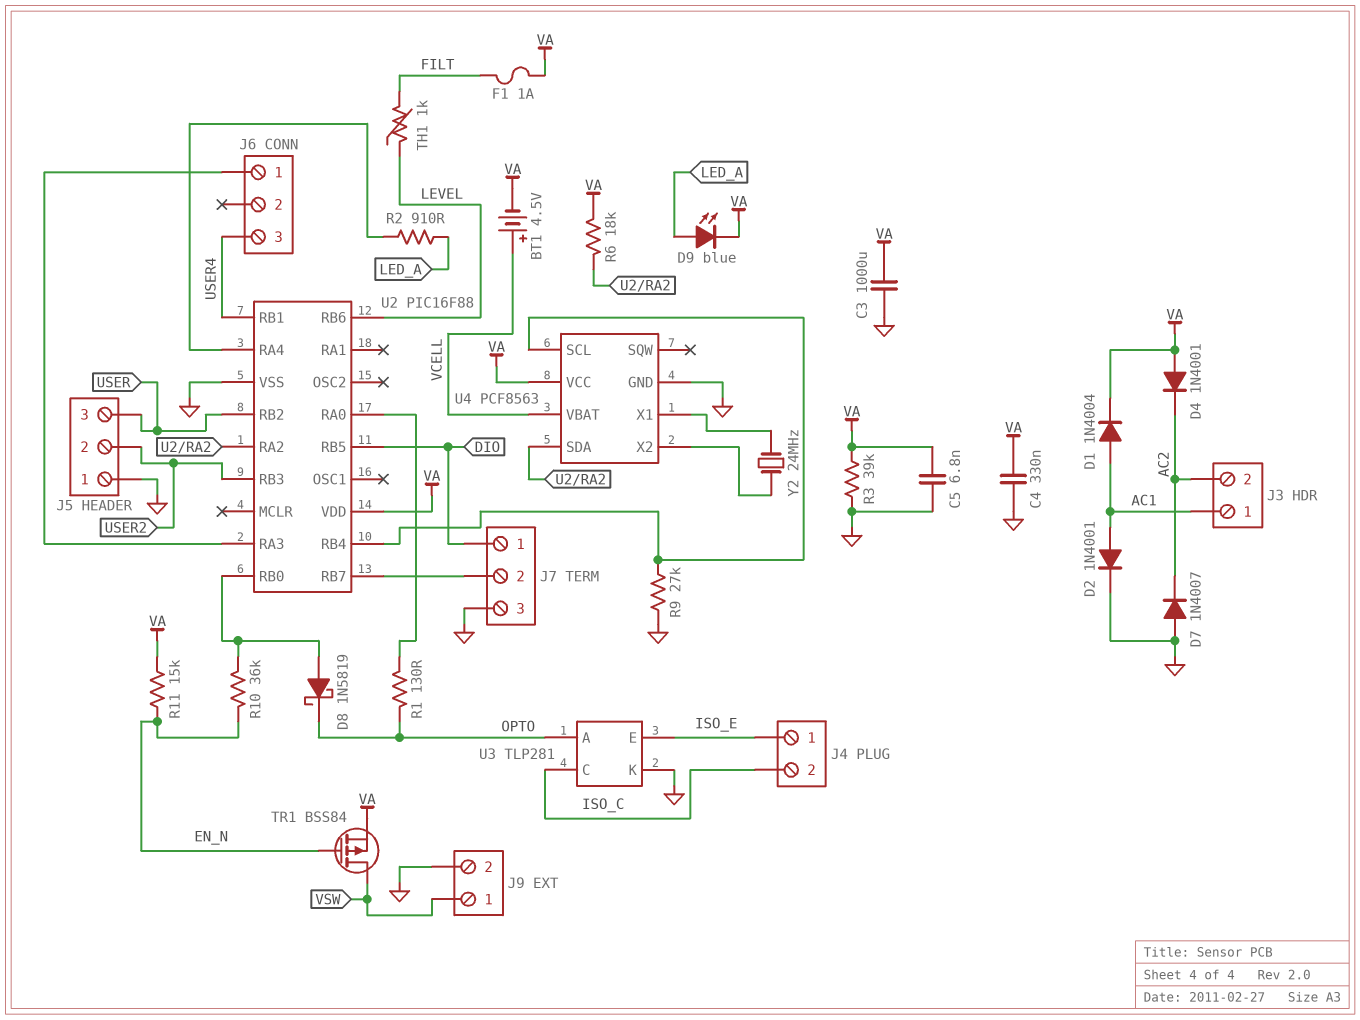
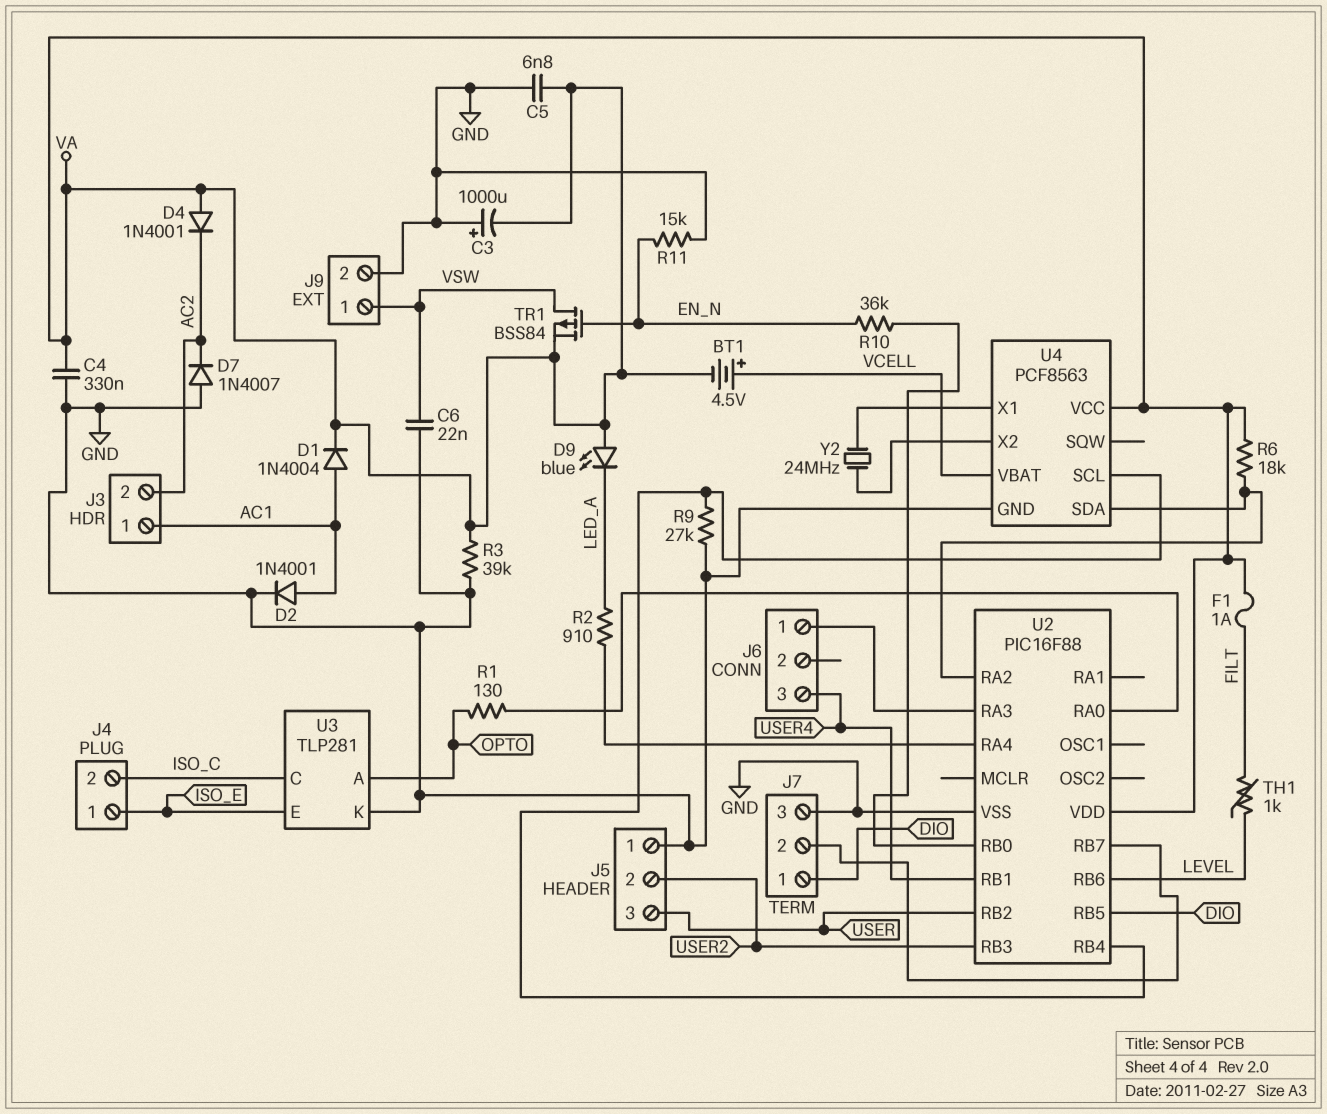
C3: 1000uF (GND, VA) -> 1000uF (plus GND, minus VA)
C6: none -> 22nF (GND, VSW)
D8: schottky 1N5819 (A U2/RB0, K OPTO) -> none
D9: LED blue (A LED_A, K VA) -> LED blue (A VA, K LED_A)
R11: 15k (EN_N, VA) -> 15k (EN_N, GND)

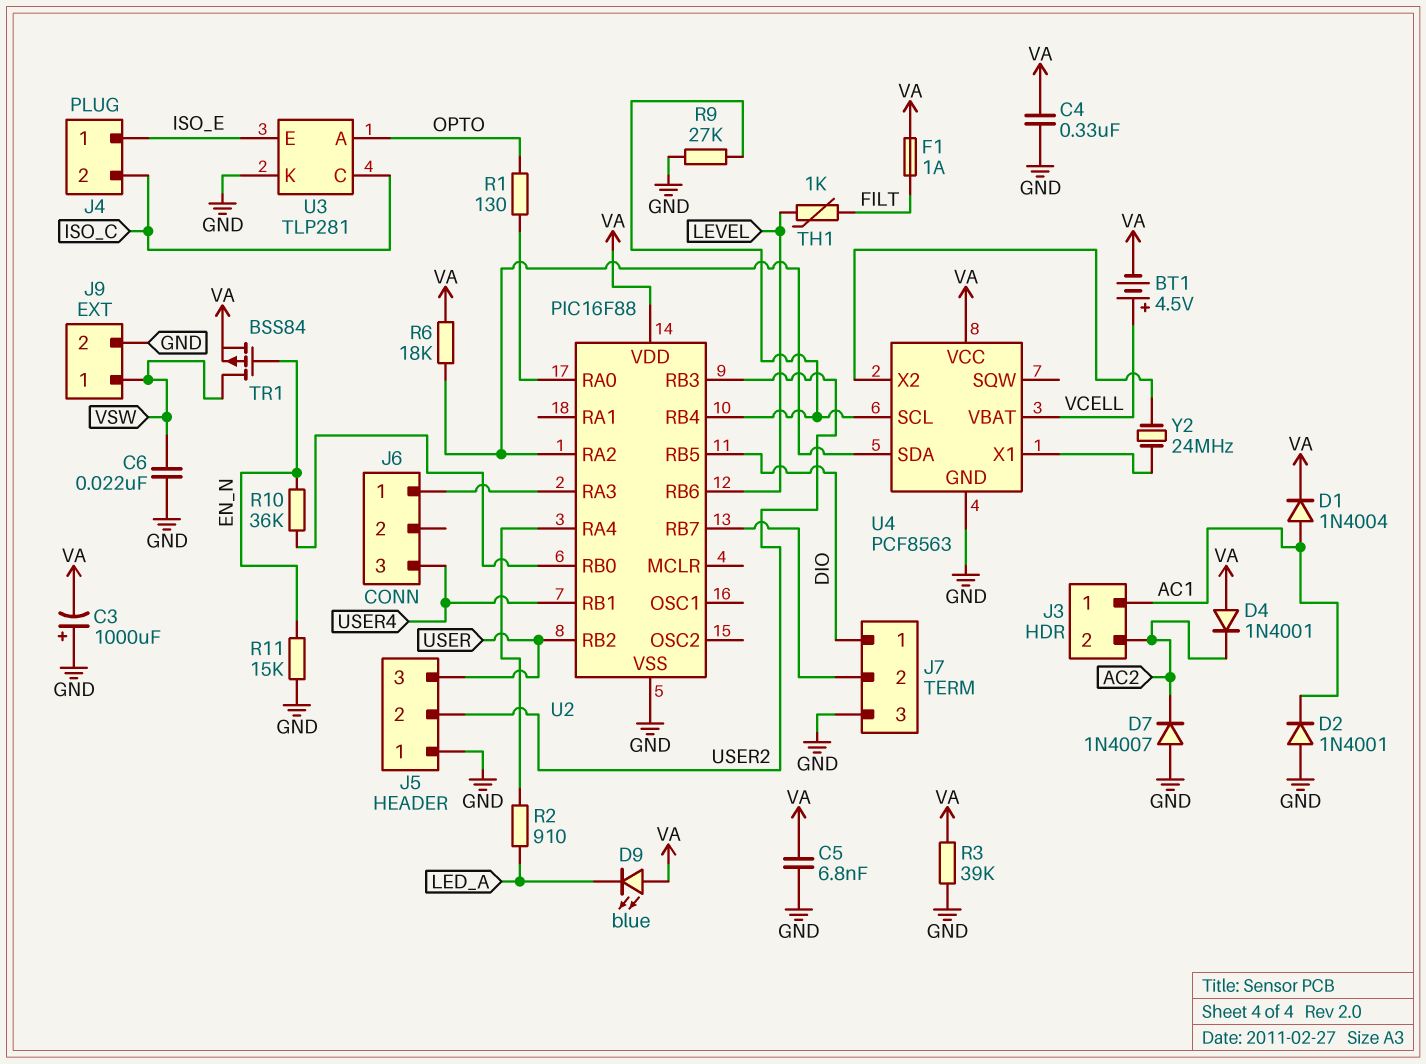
D2: diode 1N4001 (A AC1, K GND) -> diode 1N4001 (A GND, K AC1)

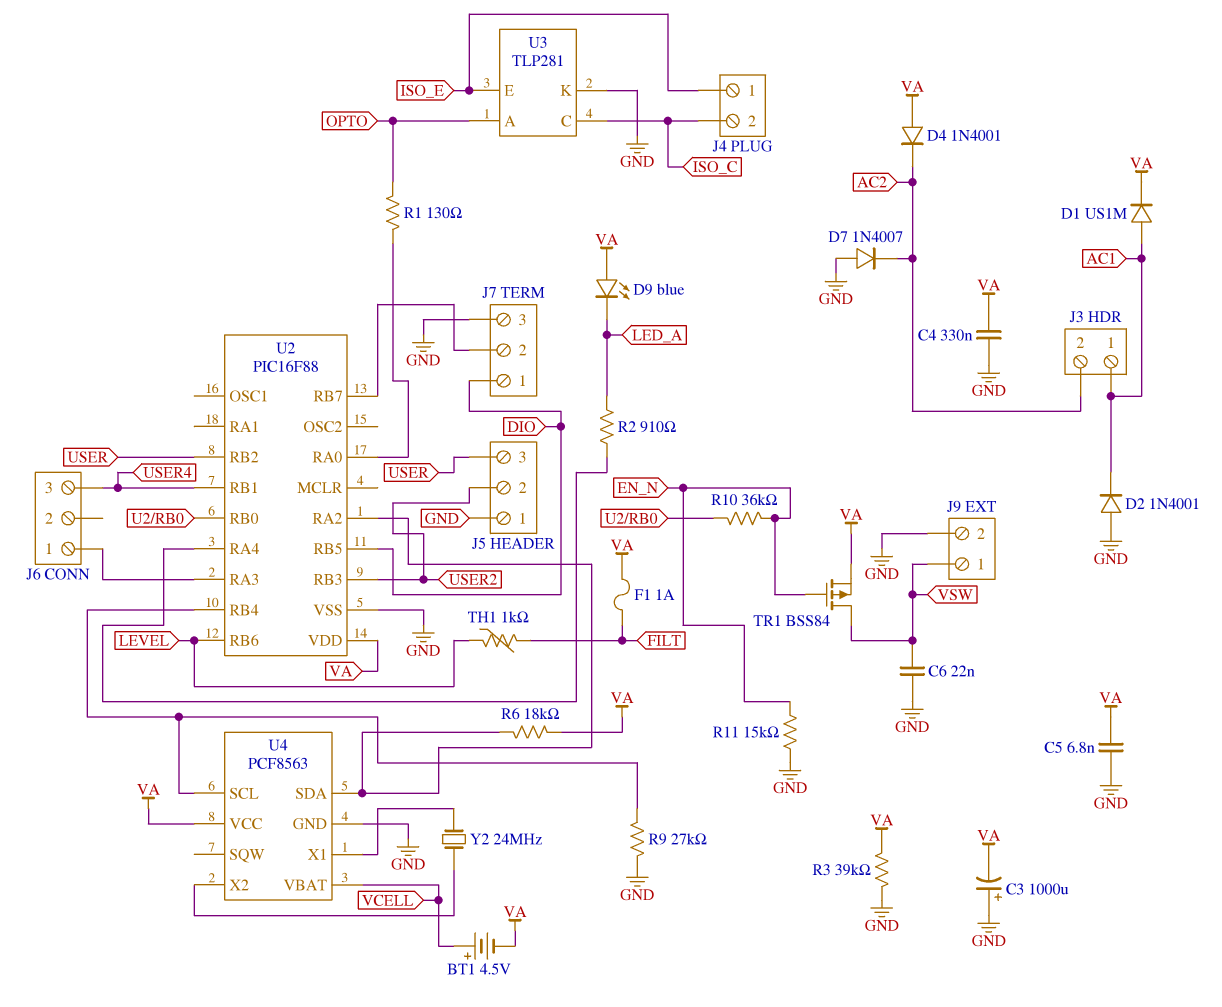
D1: diode 1N4004 (A AC1, K VA) -> diode US1M (A AC1, K VA)

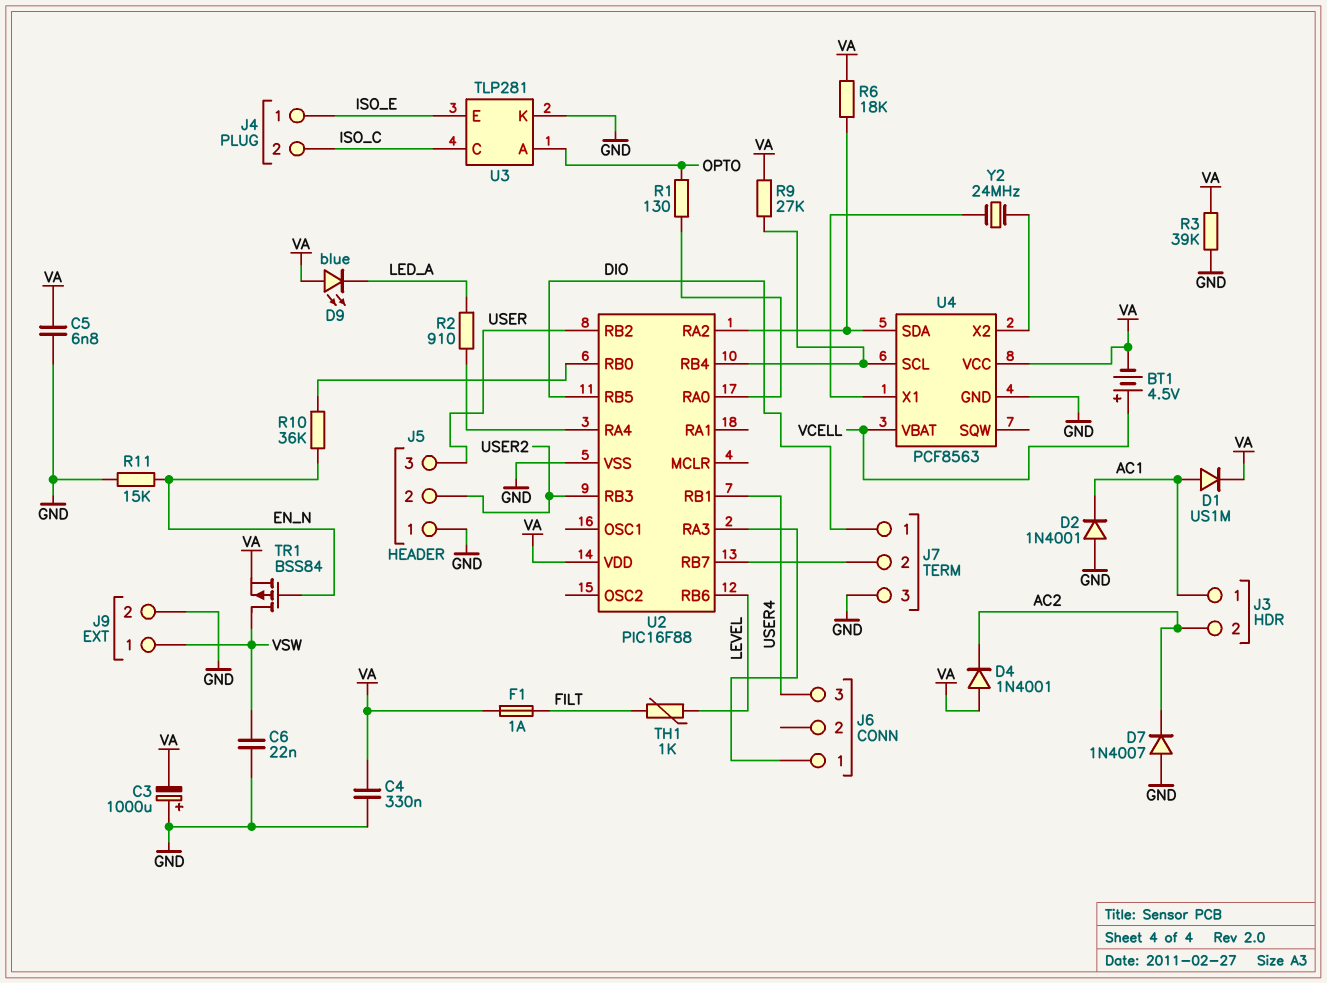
R9: 27k (GND, U2/RB4) -> 27k (U2/RB4, VA)

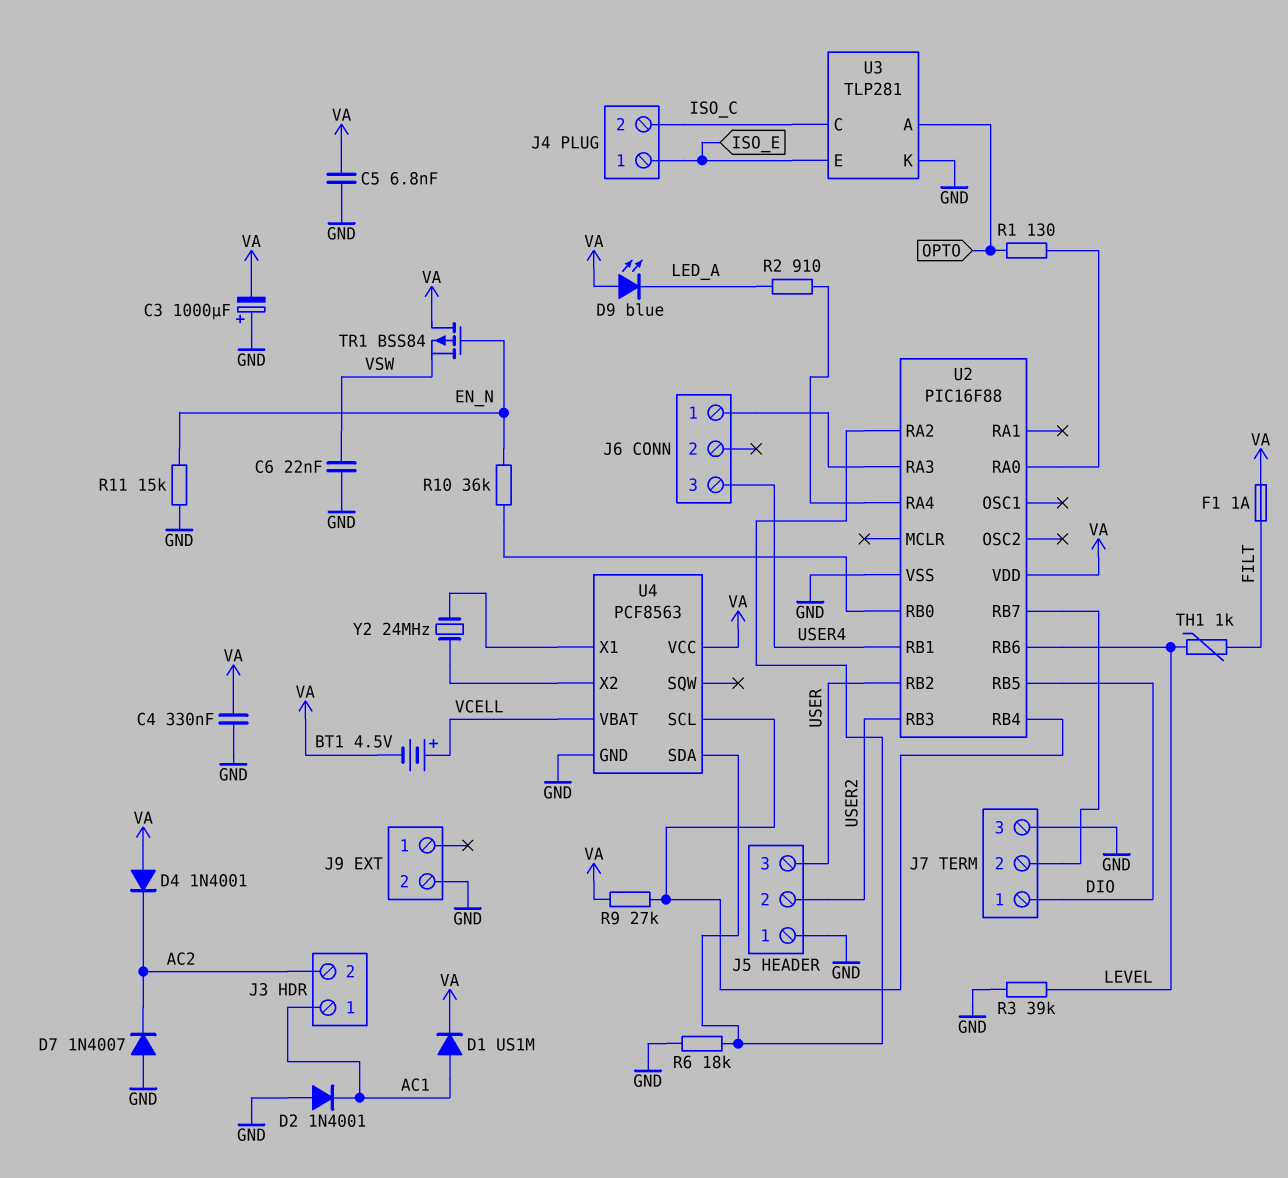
J9 pin 1: VSW -> none
R3: 39k (GND, VA) -> 39k (GND, LEVEL)
R6: 18k (U2/RA2, VA) -> 18k (GND, U2/RA2)
TR1: PMOS BSS84 (G EN_N, D VSW, S VA) -> PMOS BSS84 (G EN_N, D VA, S VSW)

